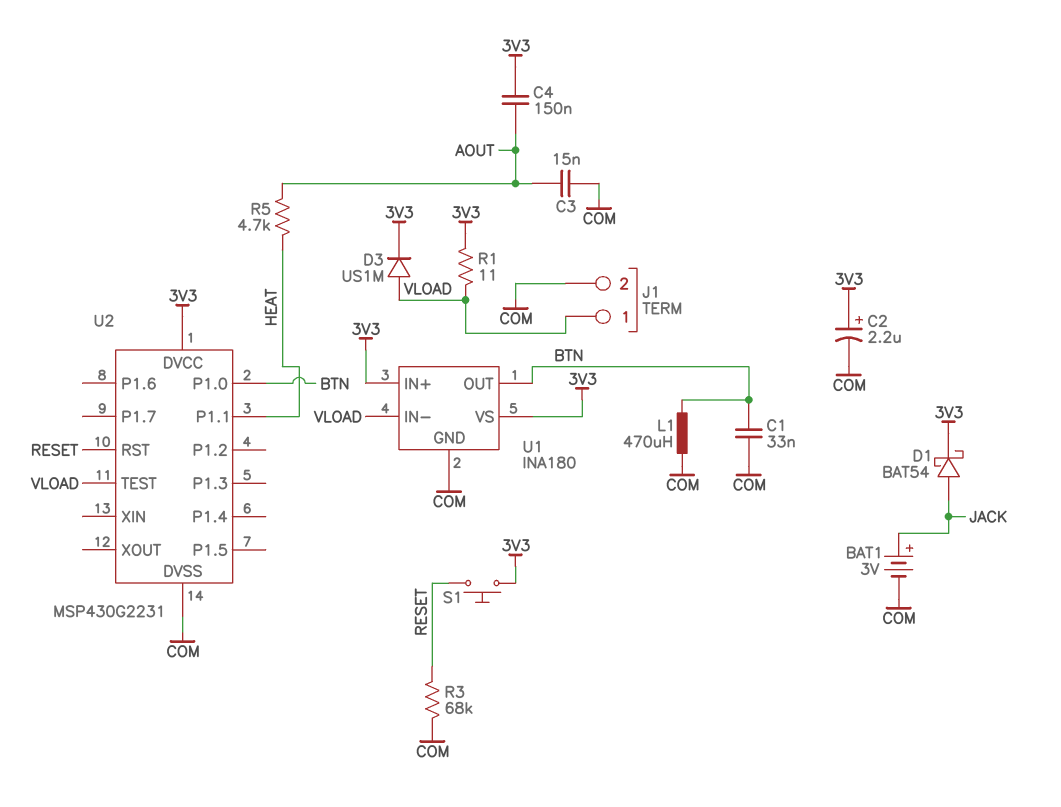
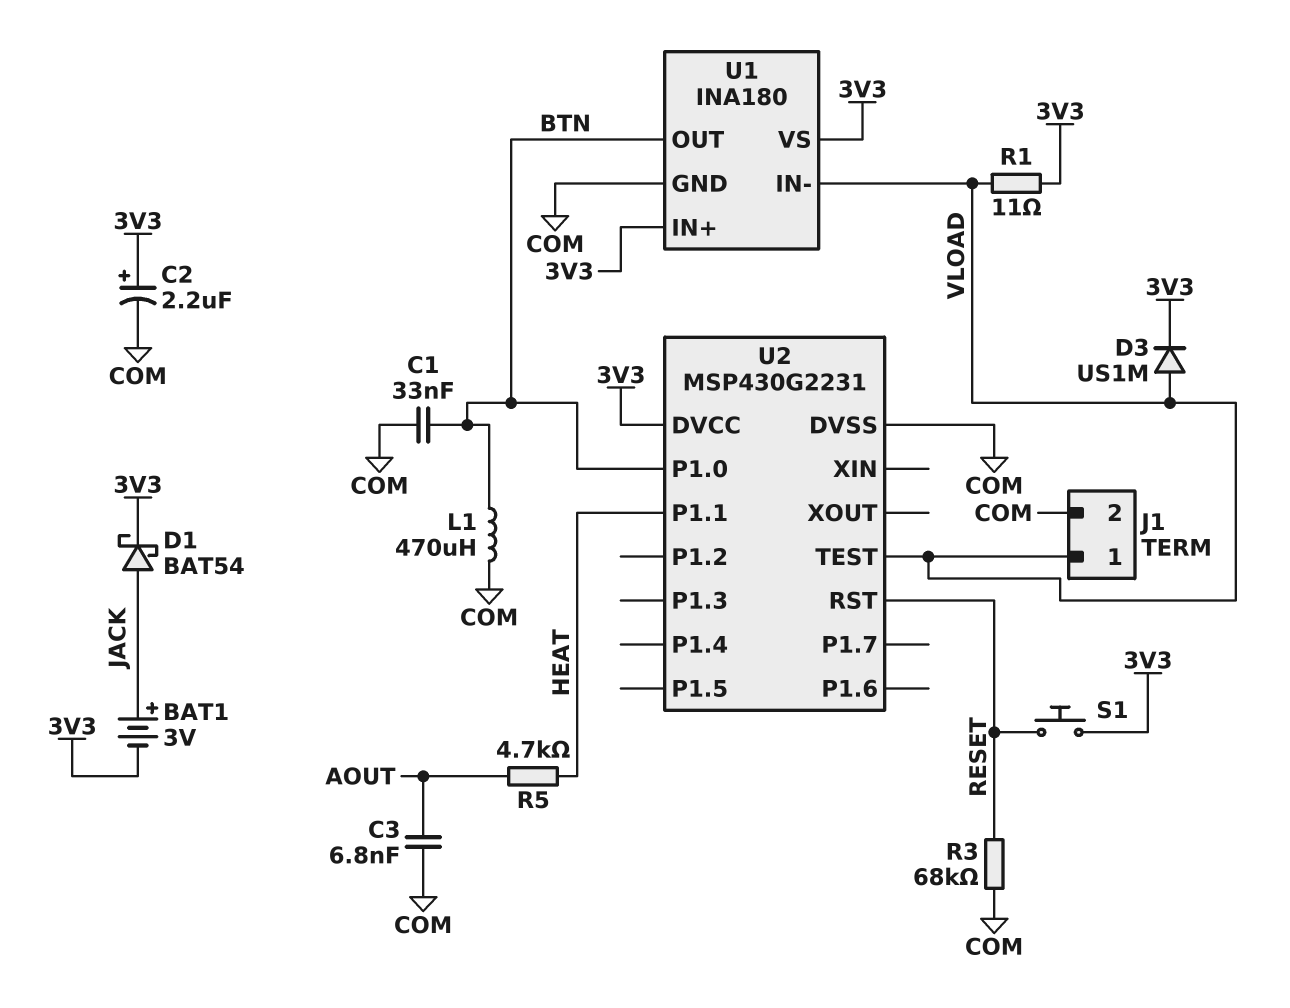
BAT1: 3V (plus JACK, minus COM) -> 3V (plus JACK, minus 3V3)
C3: 15nF (AOUT, COM) -> 6.8nF (AOUT, COM)
C4: 150nF (3V3, AOUT) -> none

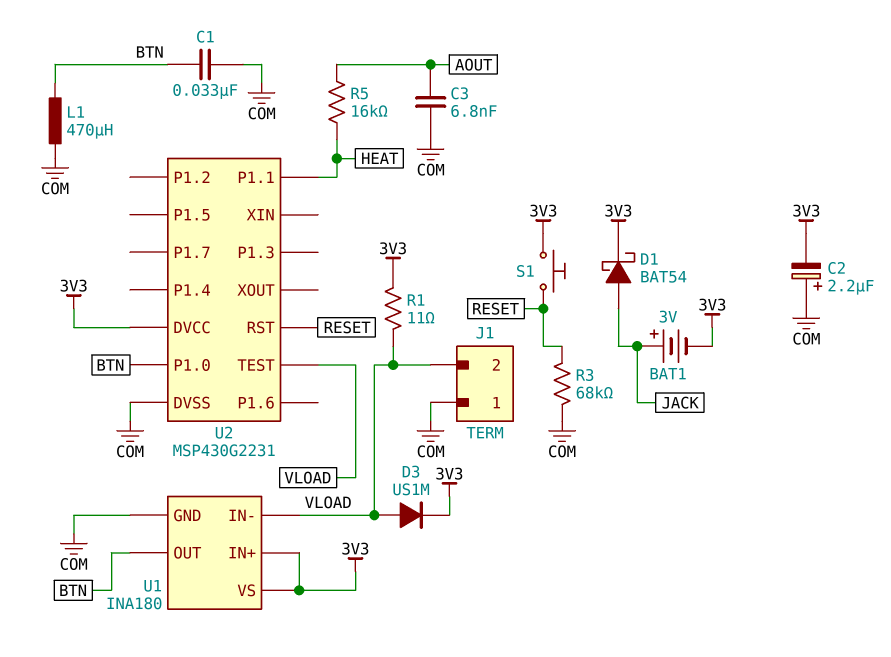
C2: 2.2uF (plus 3V3, minus COM) -> 2.2uF (plus COM, minus 3V3)
J1 pin 1: VLOAD -> COM
J1 pin 2: COM -> VLOAD
R5: 4.7k (AOUT, HEAT) -> 16k (AOUT, HEAT)

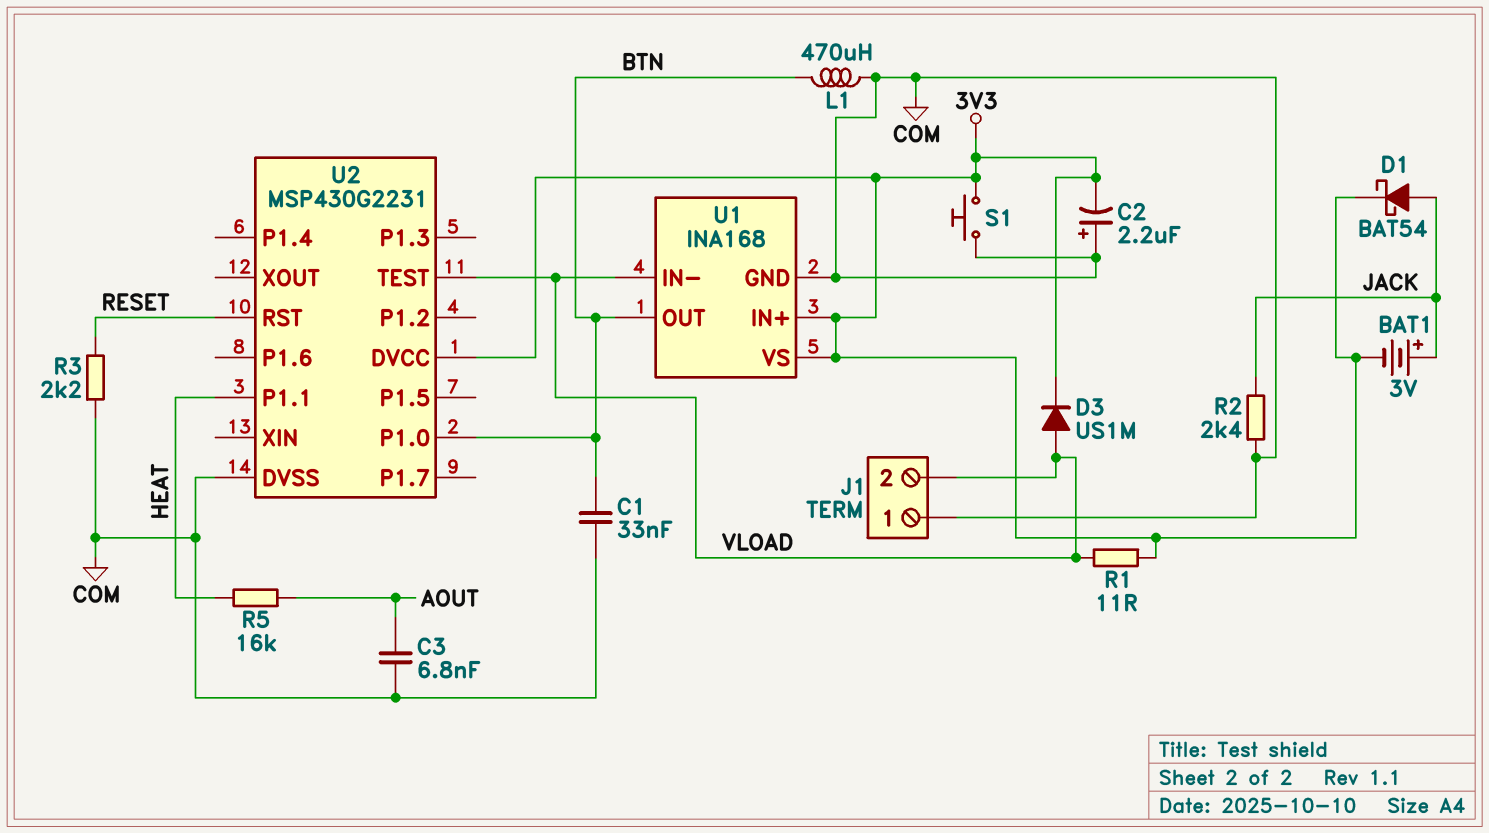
R2: none -> 2.4k (COM, JACK)
R3: 68k (COM, RESET) -> 2.2k (COM, RESET)
S1: button (3V3, RESET) -> button (3V3, COM)
U1: INA180 -> INA168

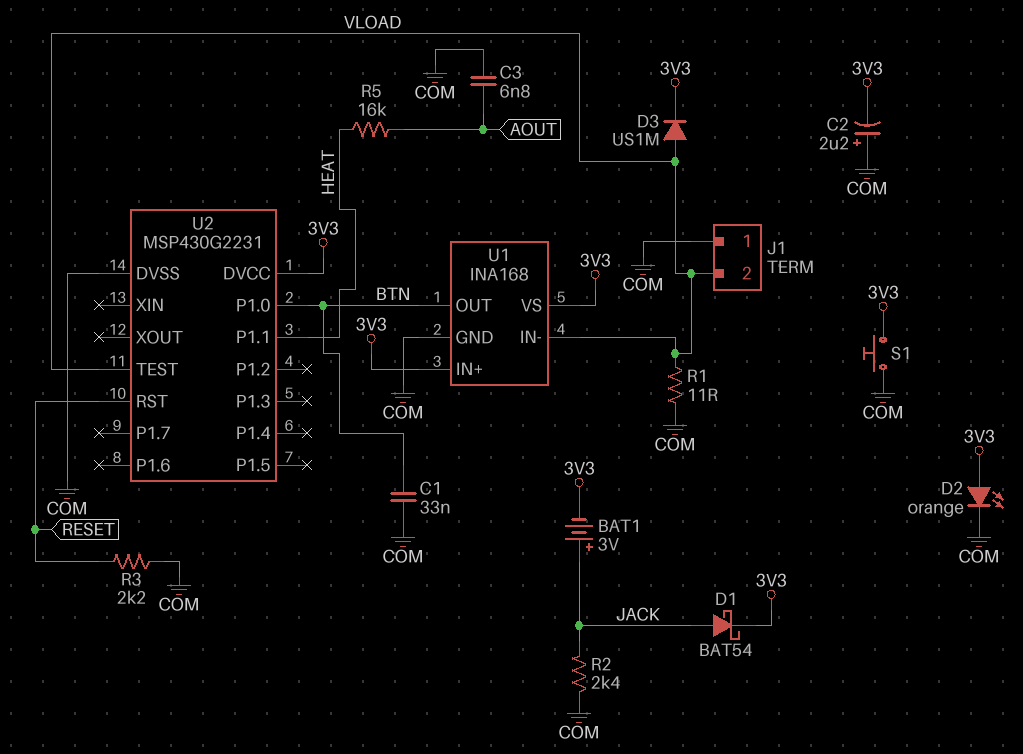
D2: none -> LED orange (A 3V3, K COM)
L1: 470uH (BTN, COM) -> none
R1: 11 (3V3, VLOAD) -> 11 (COM, VLOAD)

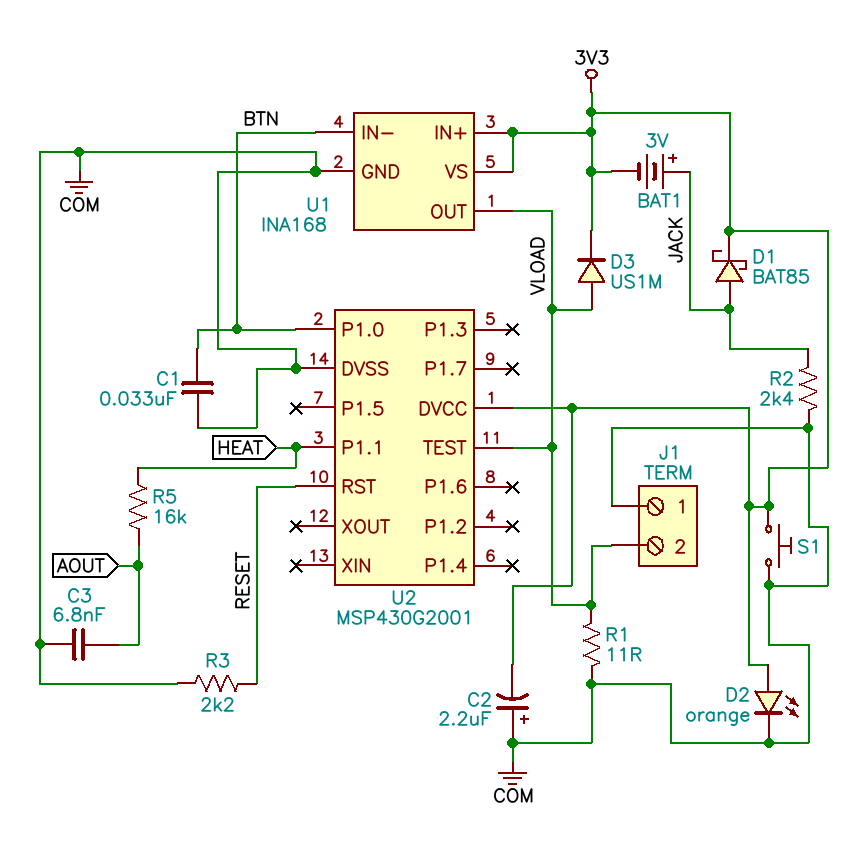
D1: schottky BAT54 (A JACK, K 3V3) -> schottky BAT85 (A JACK, K 3V3)
U1 pin IN-: VLOAD -> BTN
U1 pin OUT: BTN -> VLOAD
U2: MSP430G2231 -> MSP430G2001

